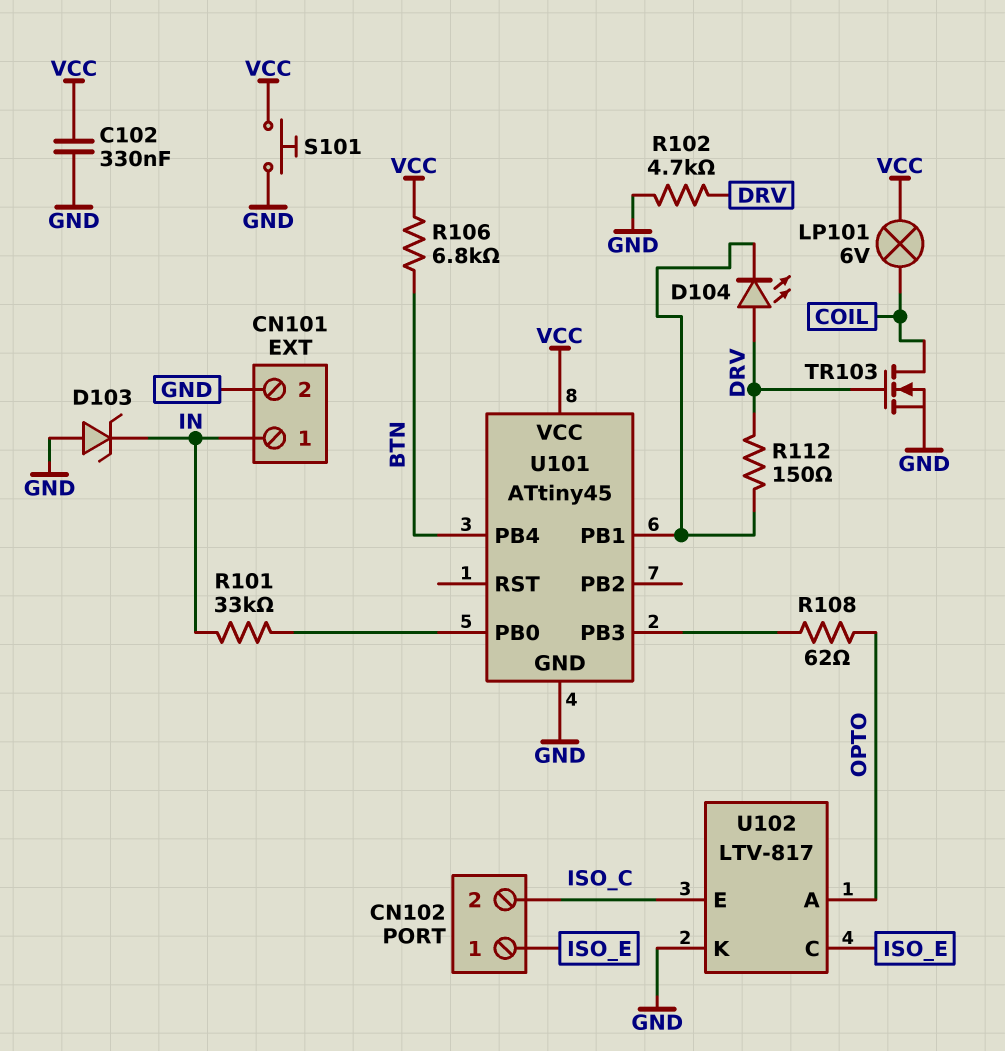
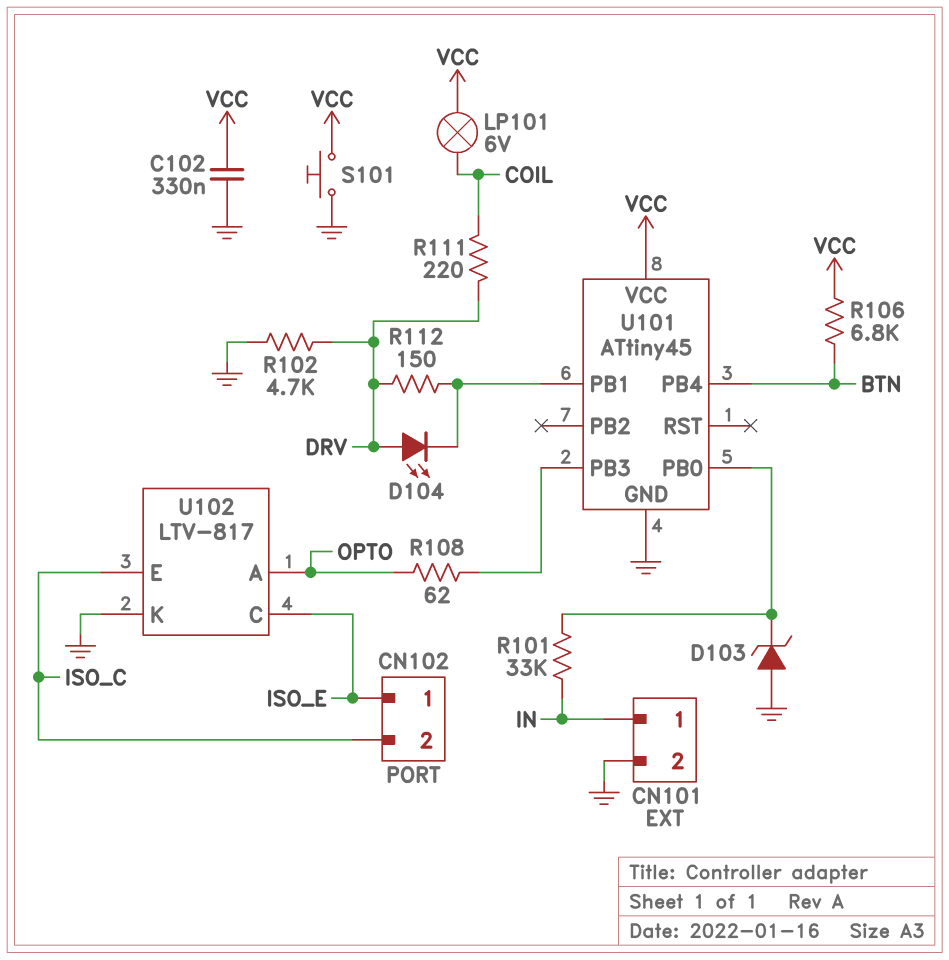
D103: zener (A GND, K IN) -> zener (A GND, K U101/PB0)
R111: none -> 220 (COIL, DRV)
TR103: NMOS (G DRV, D COIL, S GND) -> none

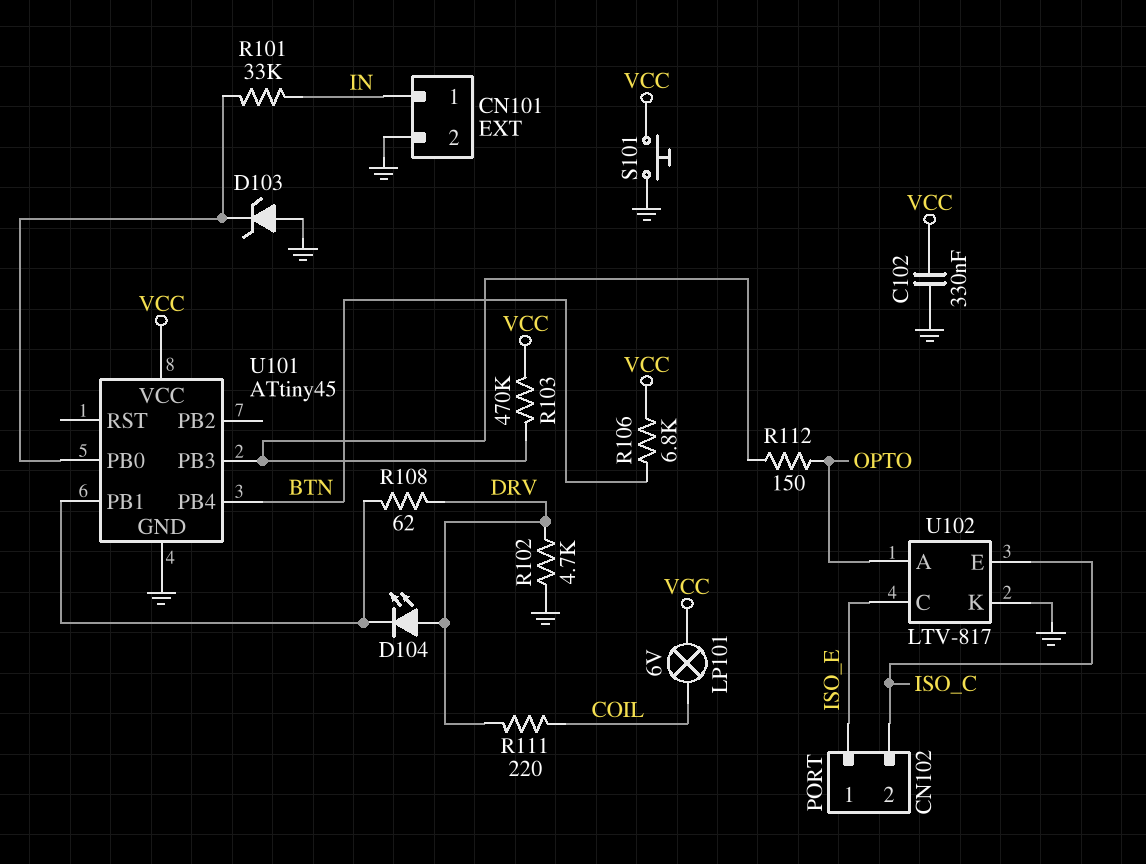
R103: none -> 470k (U101/PB3, VCC)
R108: 62 (OPTO, U101/PB3) -> 62 (DRV, U101/PB1)
R112: 150 (DRV, U101/PB1) -> 150 (OPTO, U101/PB3)

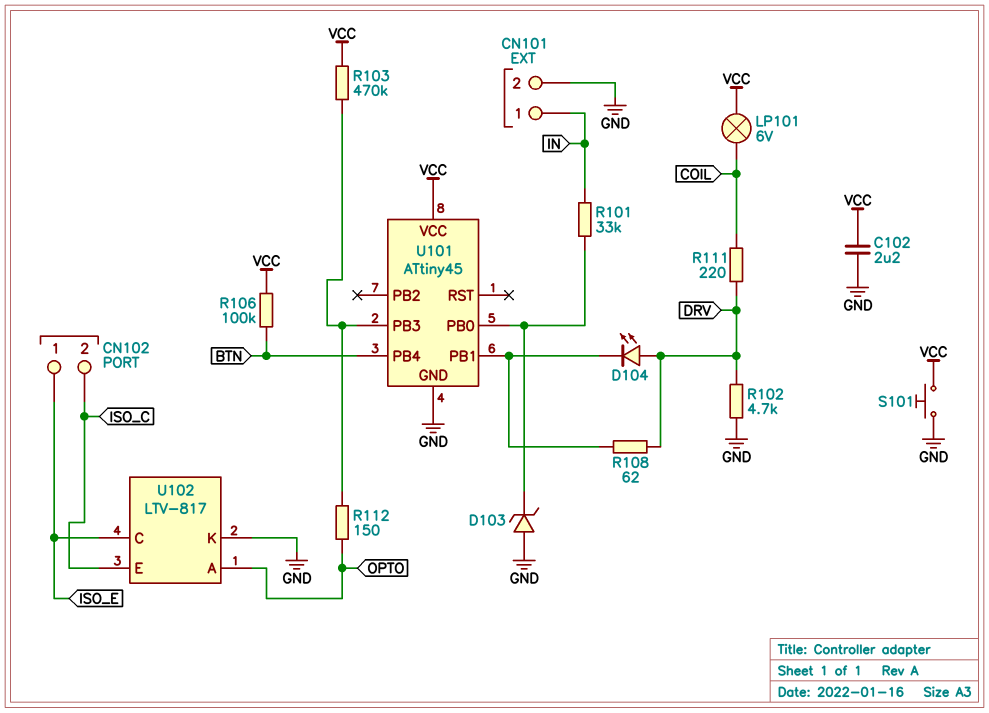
C102: 330nF (GND, VCC) -> 2.2uF (GND, VCC)
R106: 6.8k (BTN, VCC) -> 100k (BTN, VCC)

